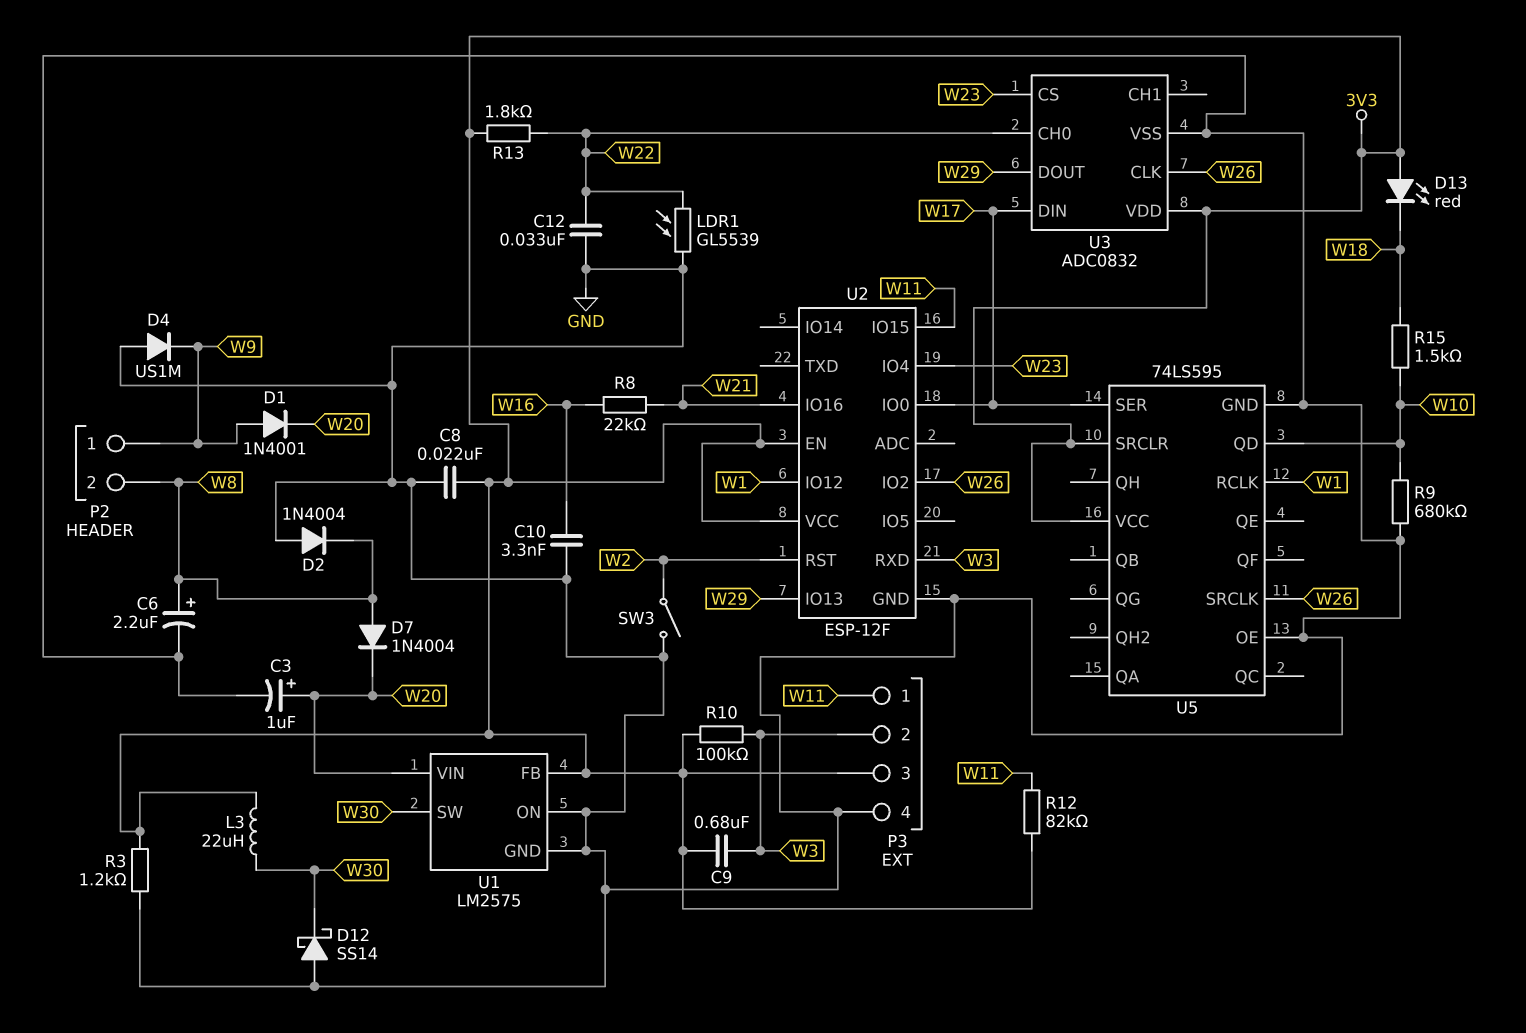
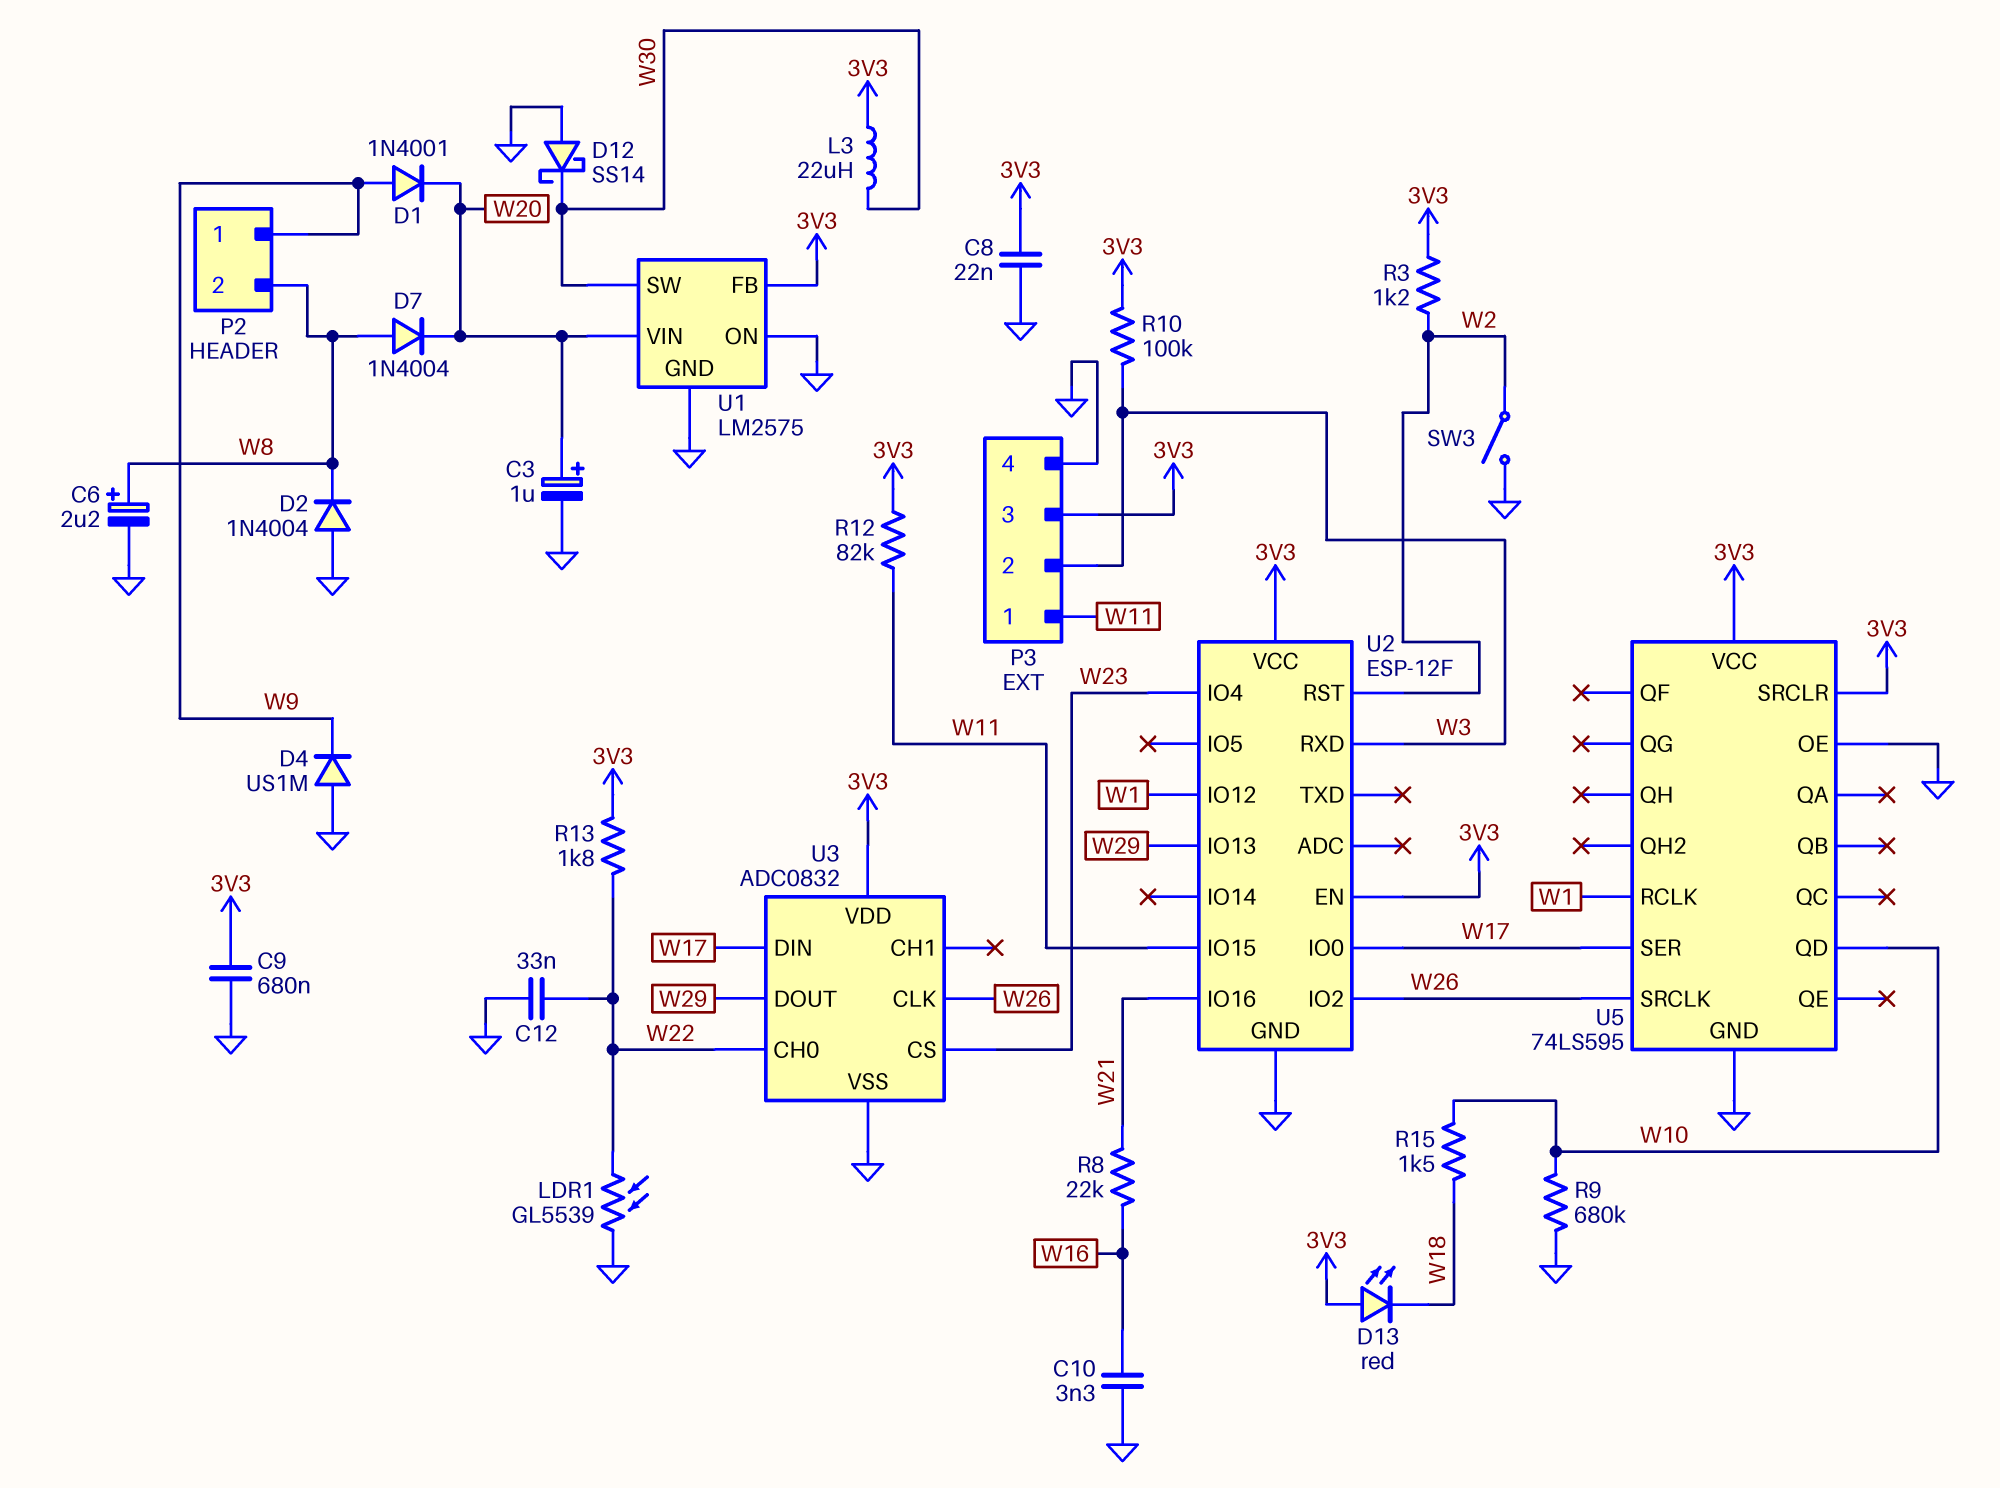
C9: 680nF (3V3, W3) -> 680nF (3V3, GND)
R3: 1.2k (3V3, GND) -> 1.2k (3V3, W2)

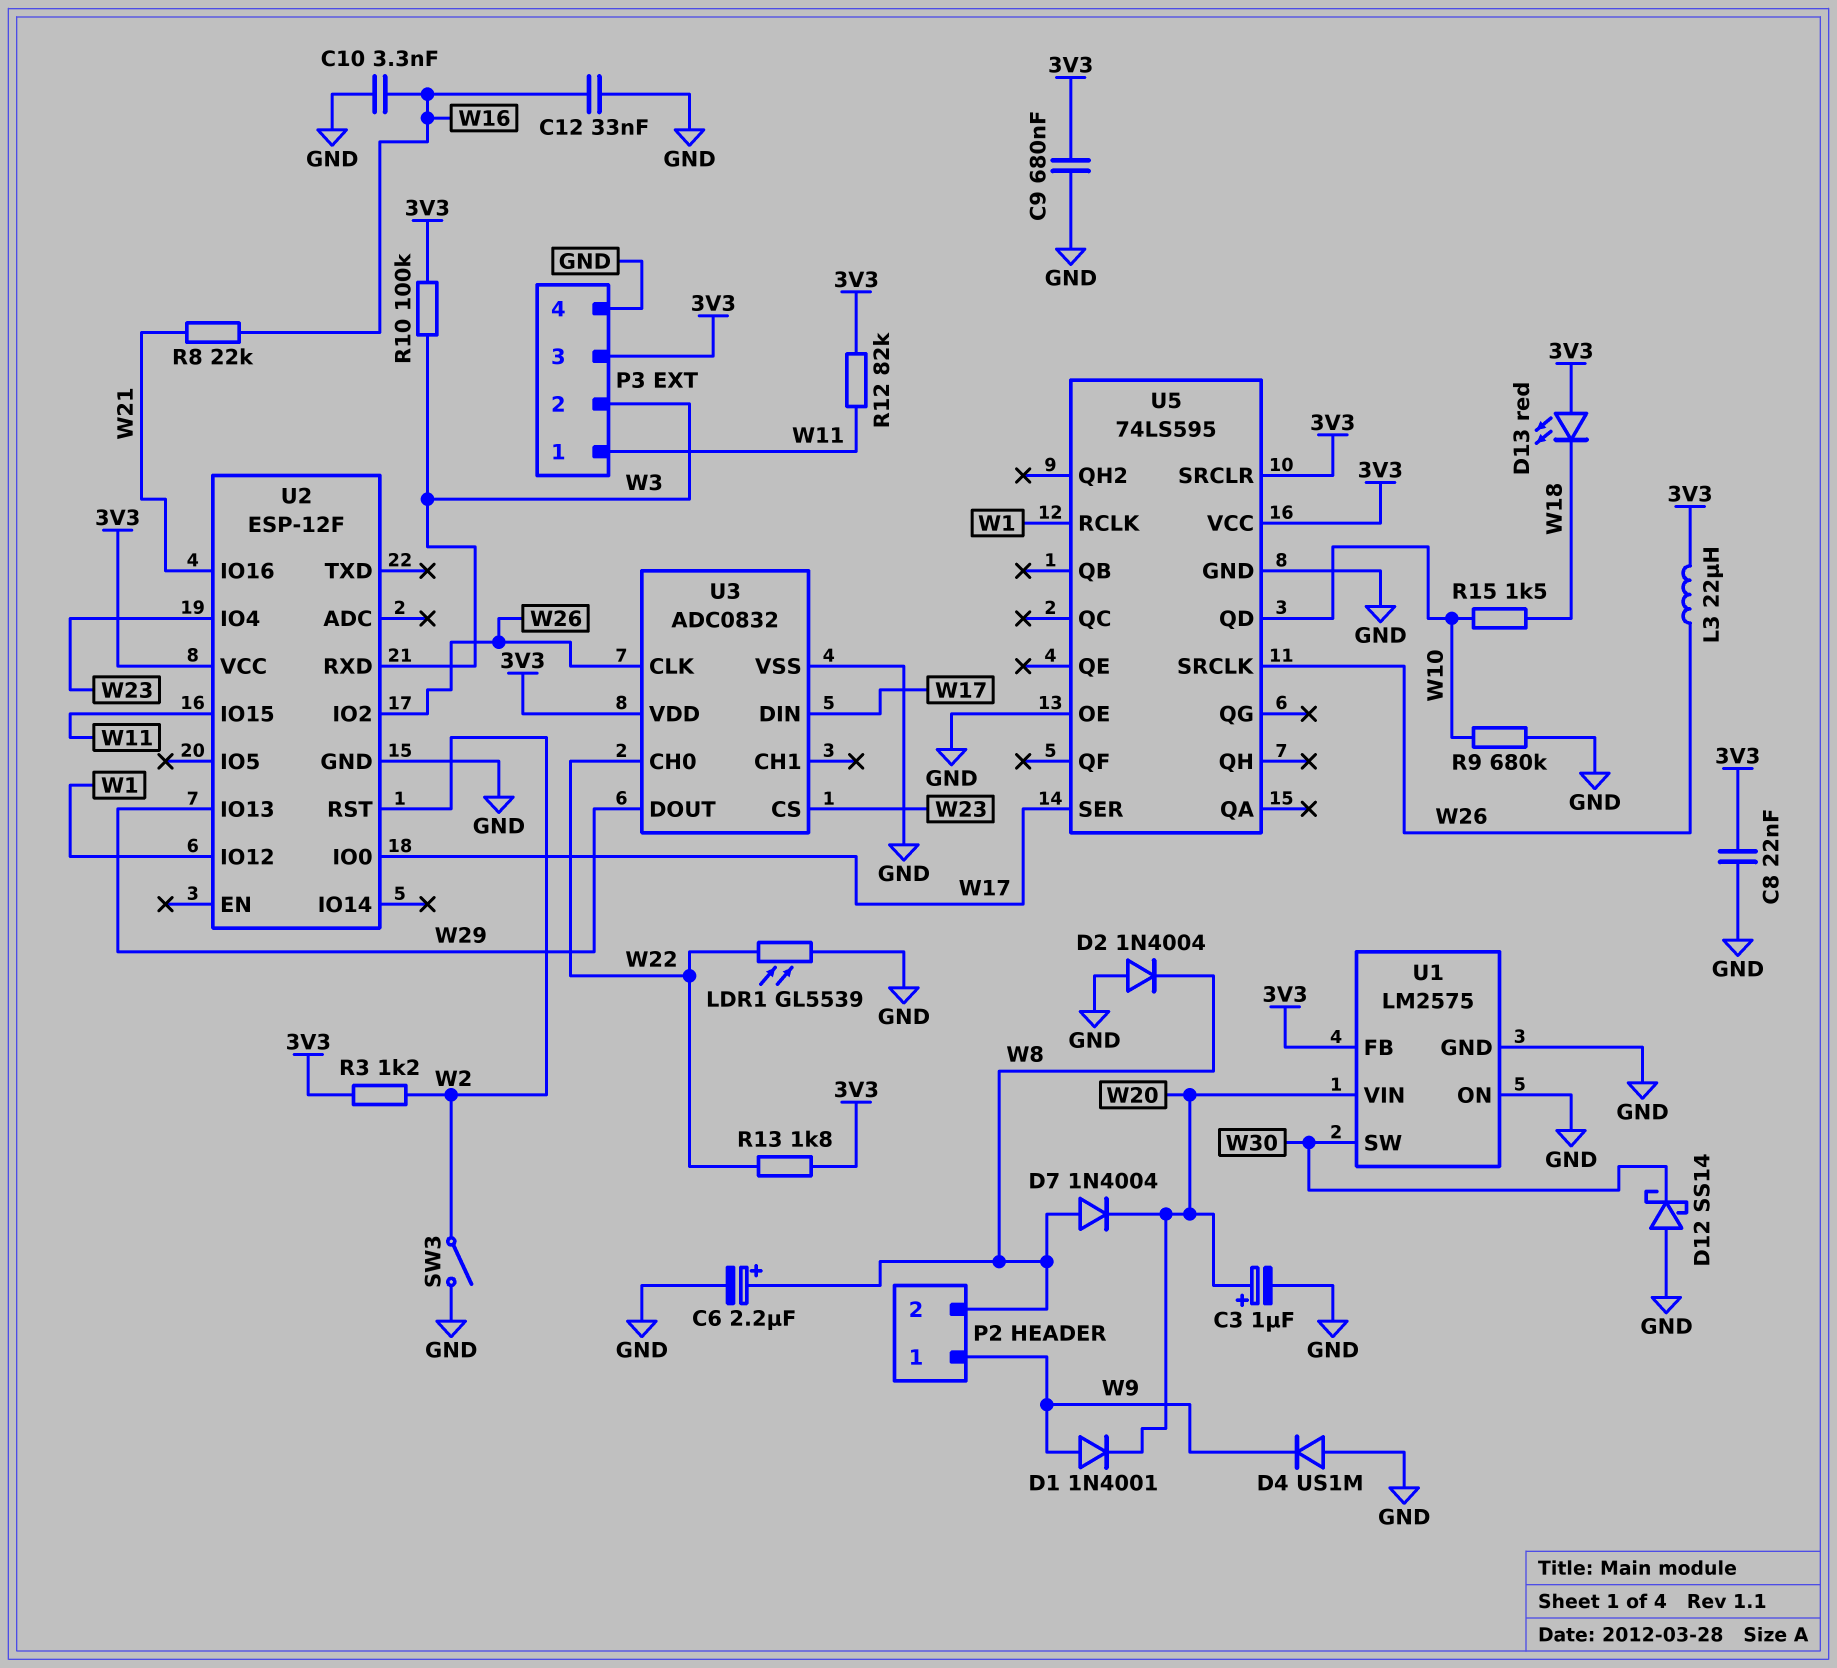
C12: 33nF (GND, W22) -> 33nF (GND, W16)
L3: 22uH (3V3, W30) -> 22uH (3V3, W26)
U2 pin EN: 3V3 -> none

